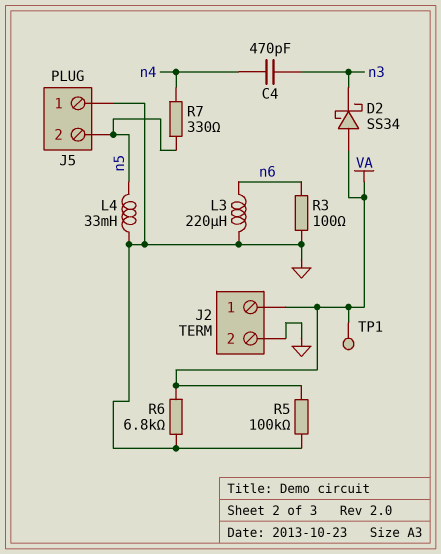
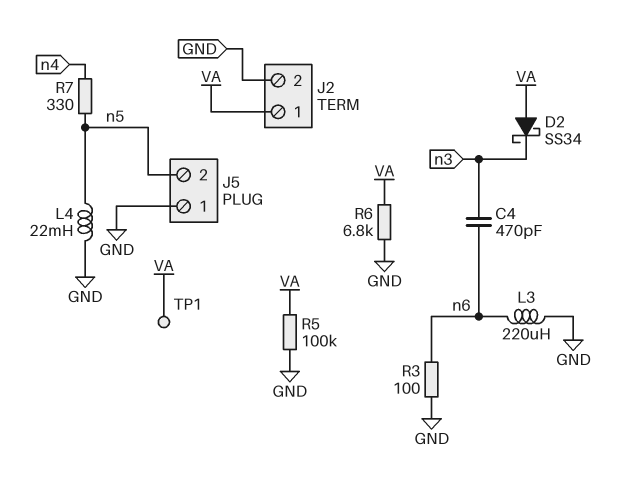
C4: 470pF (n3, n4) -> 470pF (n3, n6)
L4: 33mH (GND, n5) -> 22mH (GND, n5)

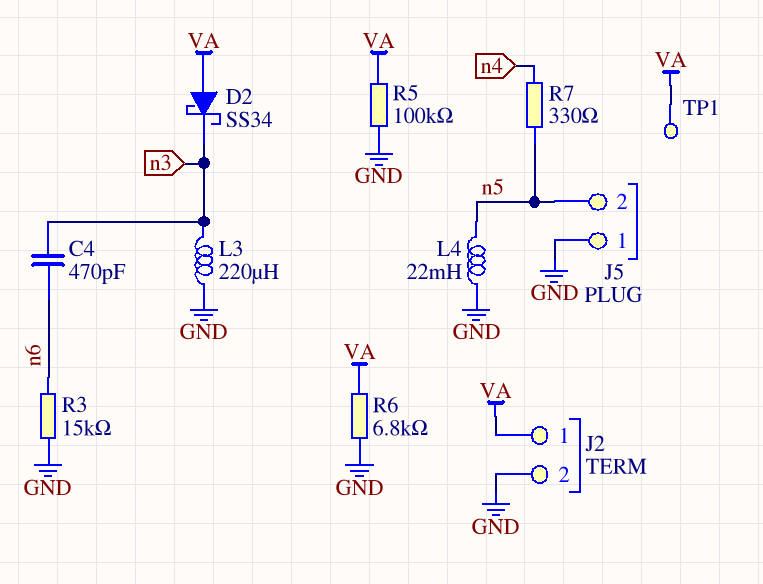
L3: 220uH (GND, n6) -> 220uH (GND, n3)
R3: 100 (GND, n6) -> 15k (GND, n6)

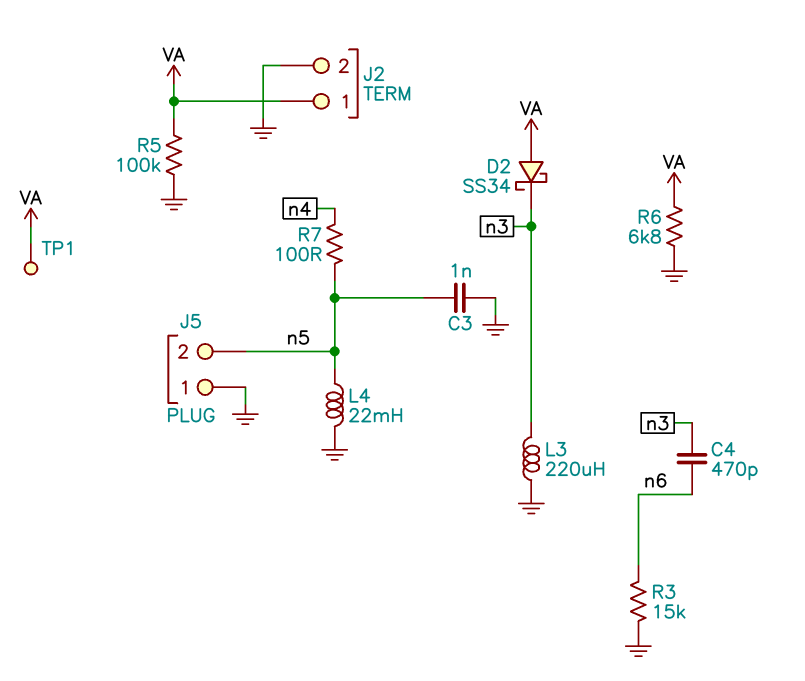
C3: none -> 1nF (GND, n5)
R7: 330 (n4, n5) -> 100 (n4, n5)

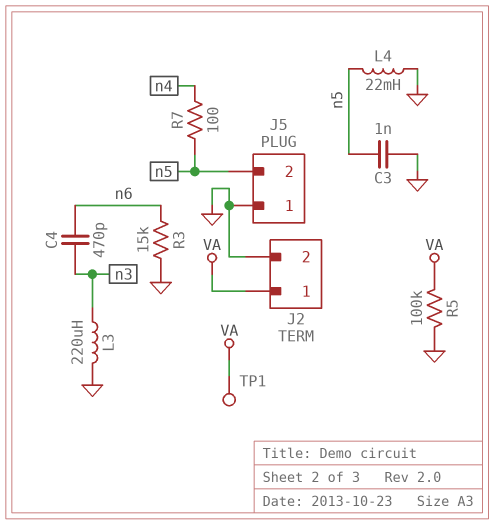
D2: schottky SS34 (A VA, K n3) -> none
R6: 6.8k (GND, VA) -> none

